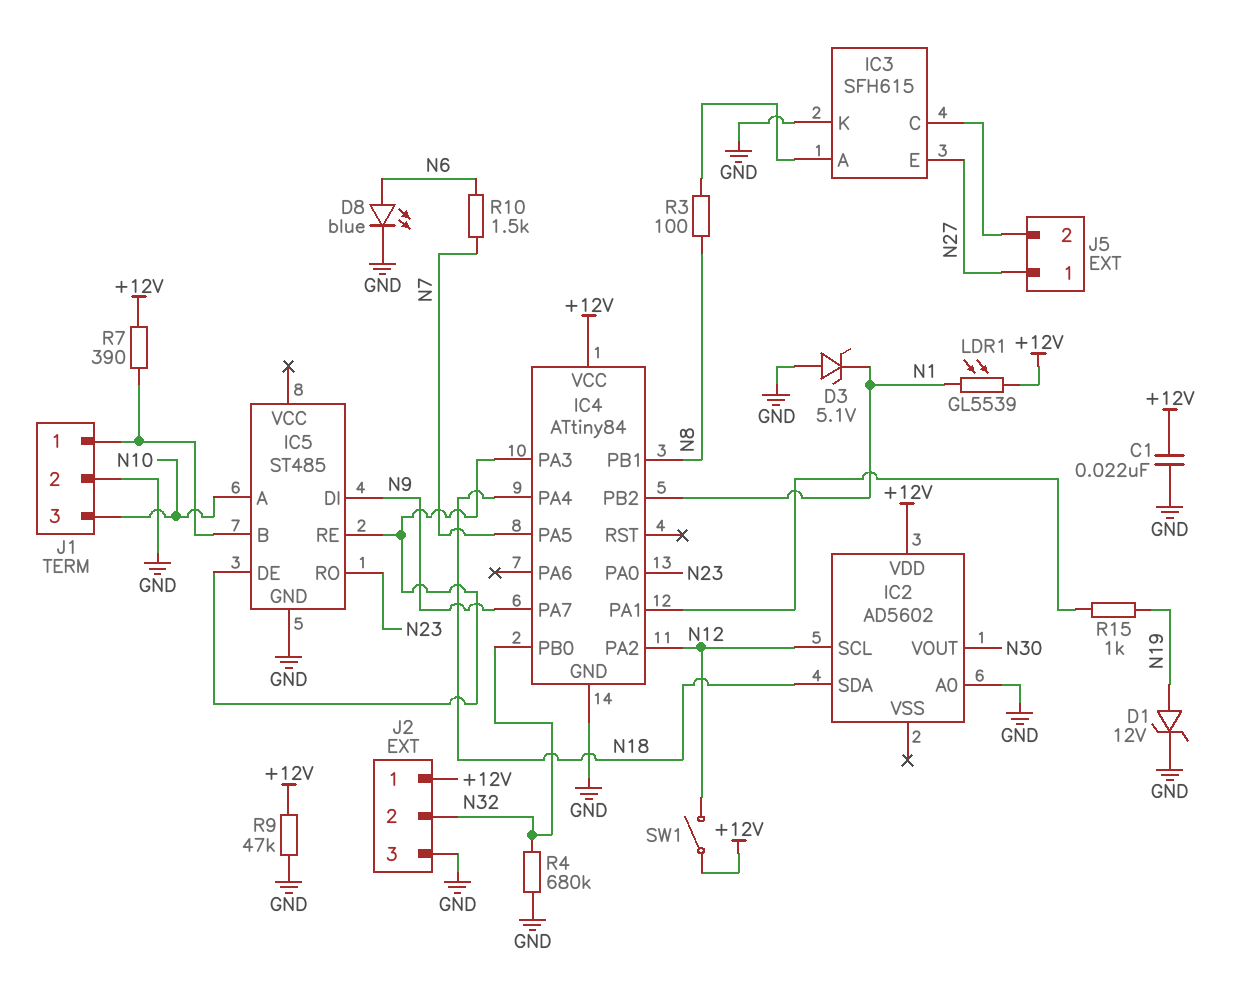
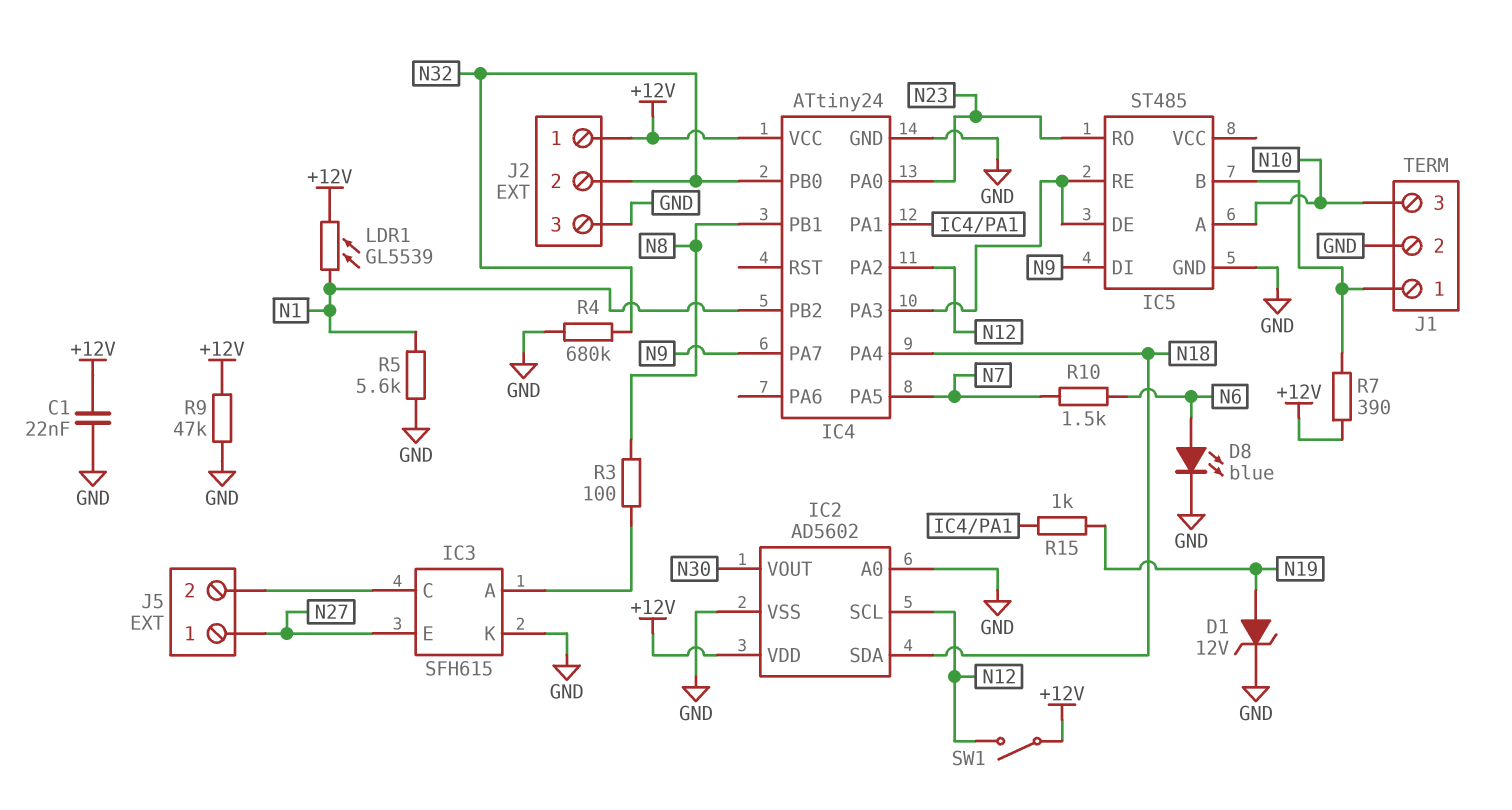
D3: zener 5.1V (A GND, K N1) -> none
IC2 pin VSS: none -> GND
IC4: ATtiny84 -> ATtiny24
R5: none -> 5.6k (GND, N1)

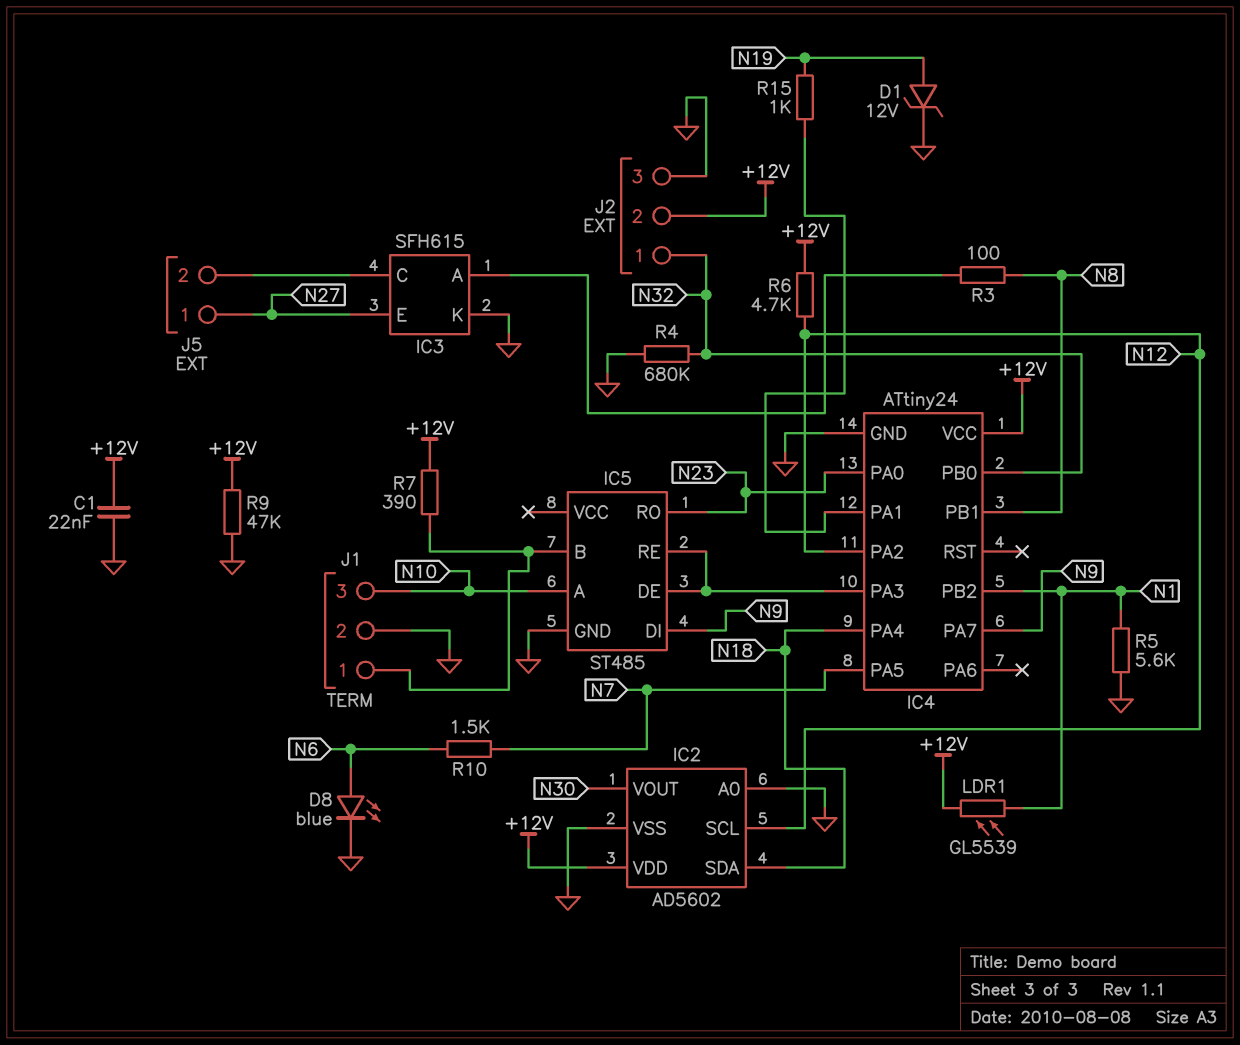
J2 pin 1: +12V -> N32
J2 pin 2: N32 -> +12V
R6: none -> 4.7k (+12V, N12)
SW1: switch (+12V, N12) -> none

